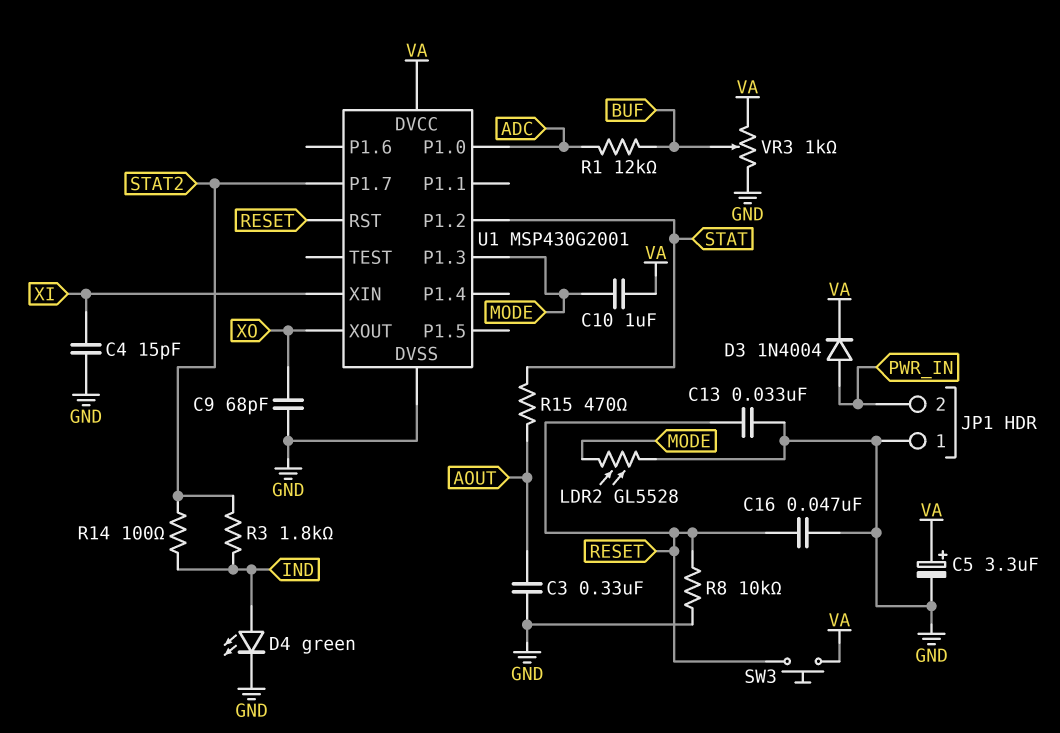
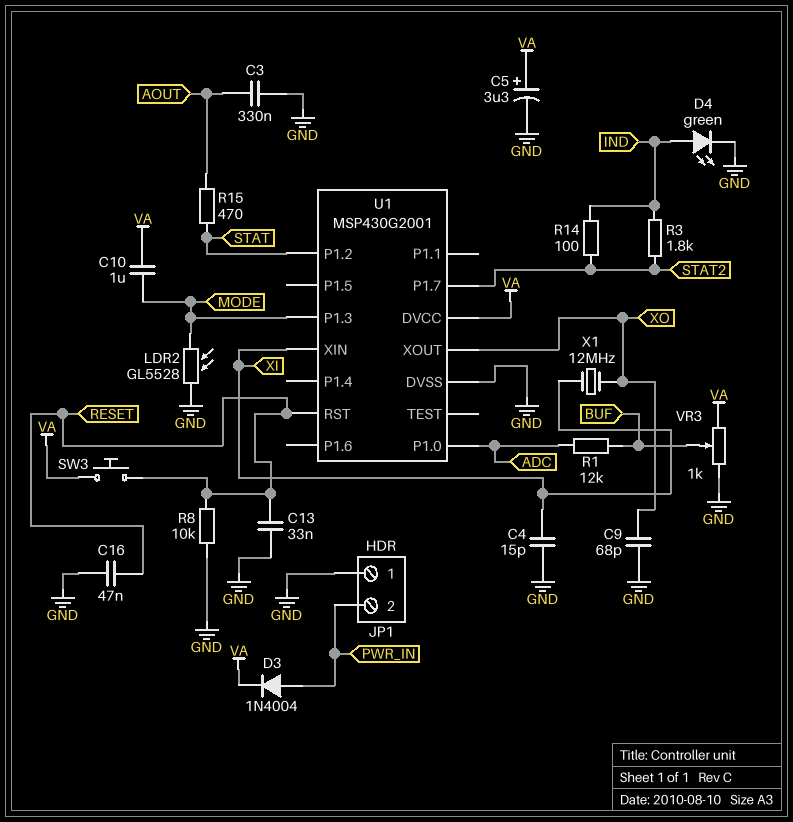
X1: none -> 12MHz (XI, XO)

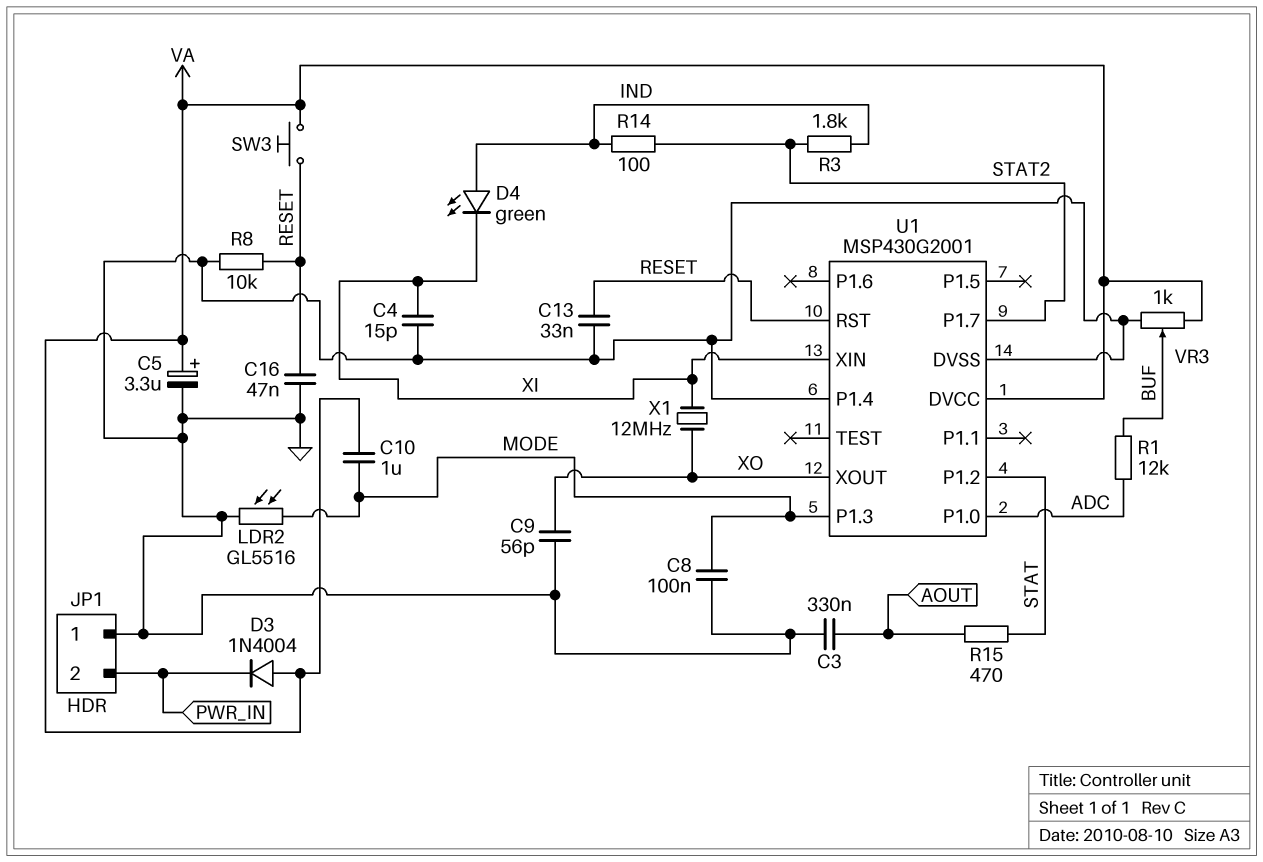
C8: none -> 100nF (GND, MODE)
C9: 68pF (GND, XO) -> 56pF (GND, XO)
D3: diode 1N4004 (A PWR_IN, K VA) -> diode 1N4004 (A VA, K PWR_IN)
D4: LED green (A IND, K GND) -> LED green (A IND, K XI)
LDR2: GL5528 (GND, MODE) -> GL5516 (GND, MODE)
U1 pin P1.4: none -> GND

